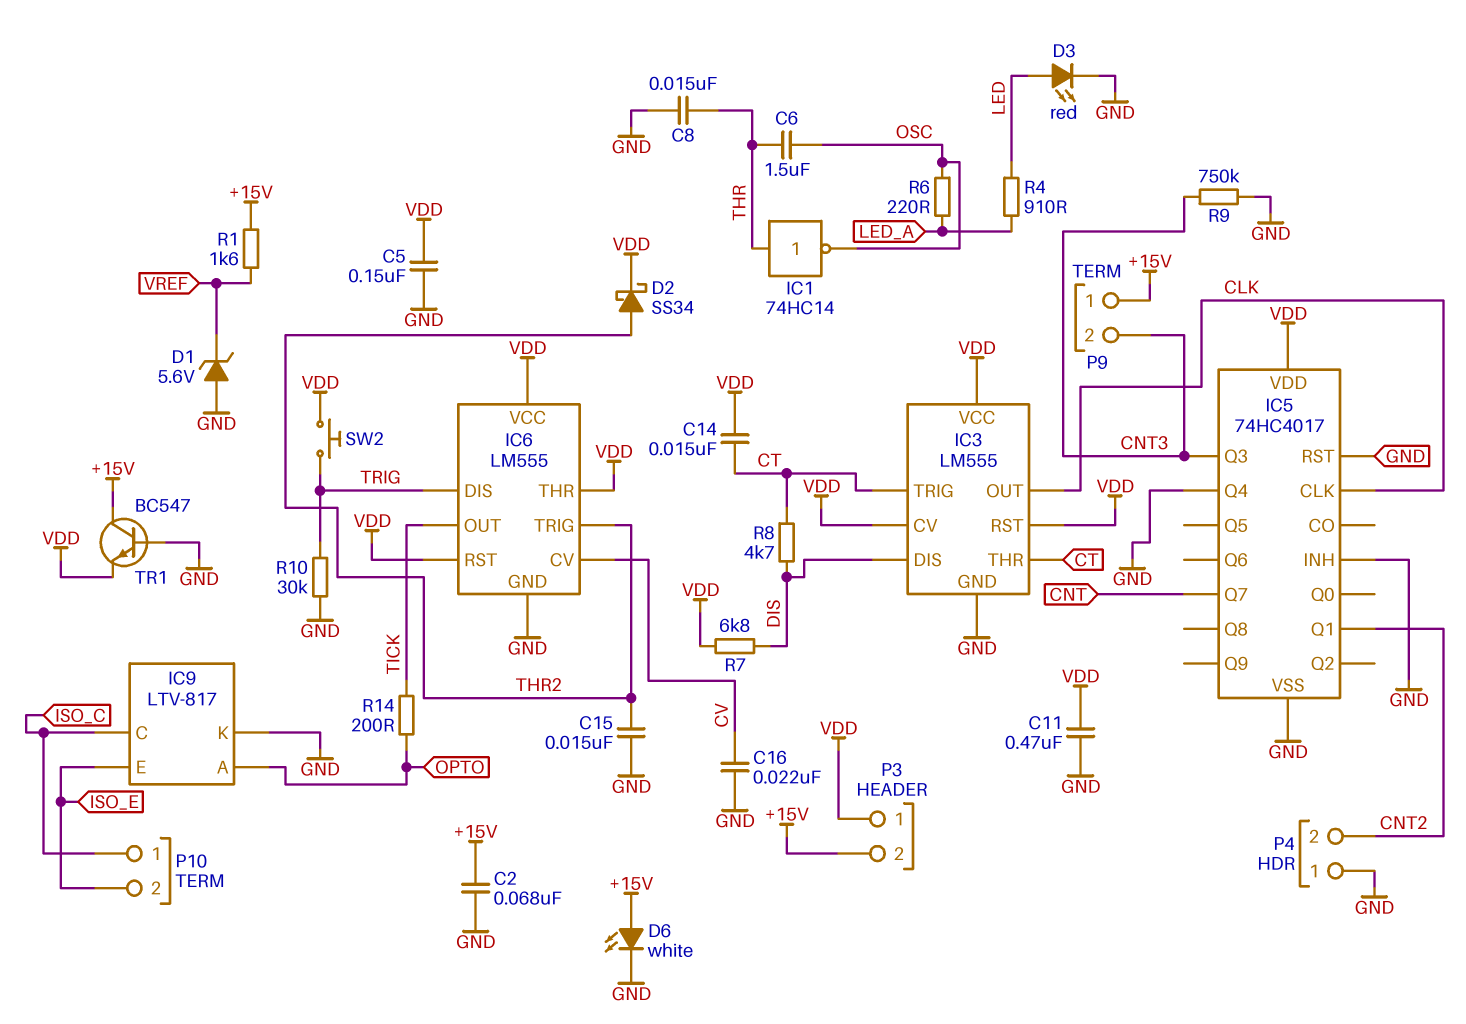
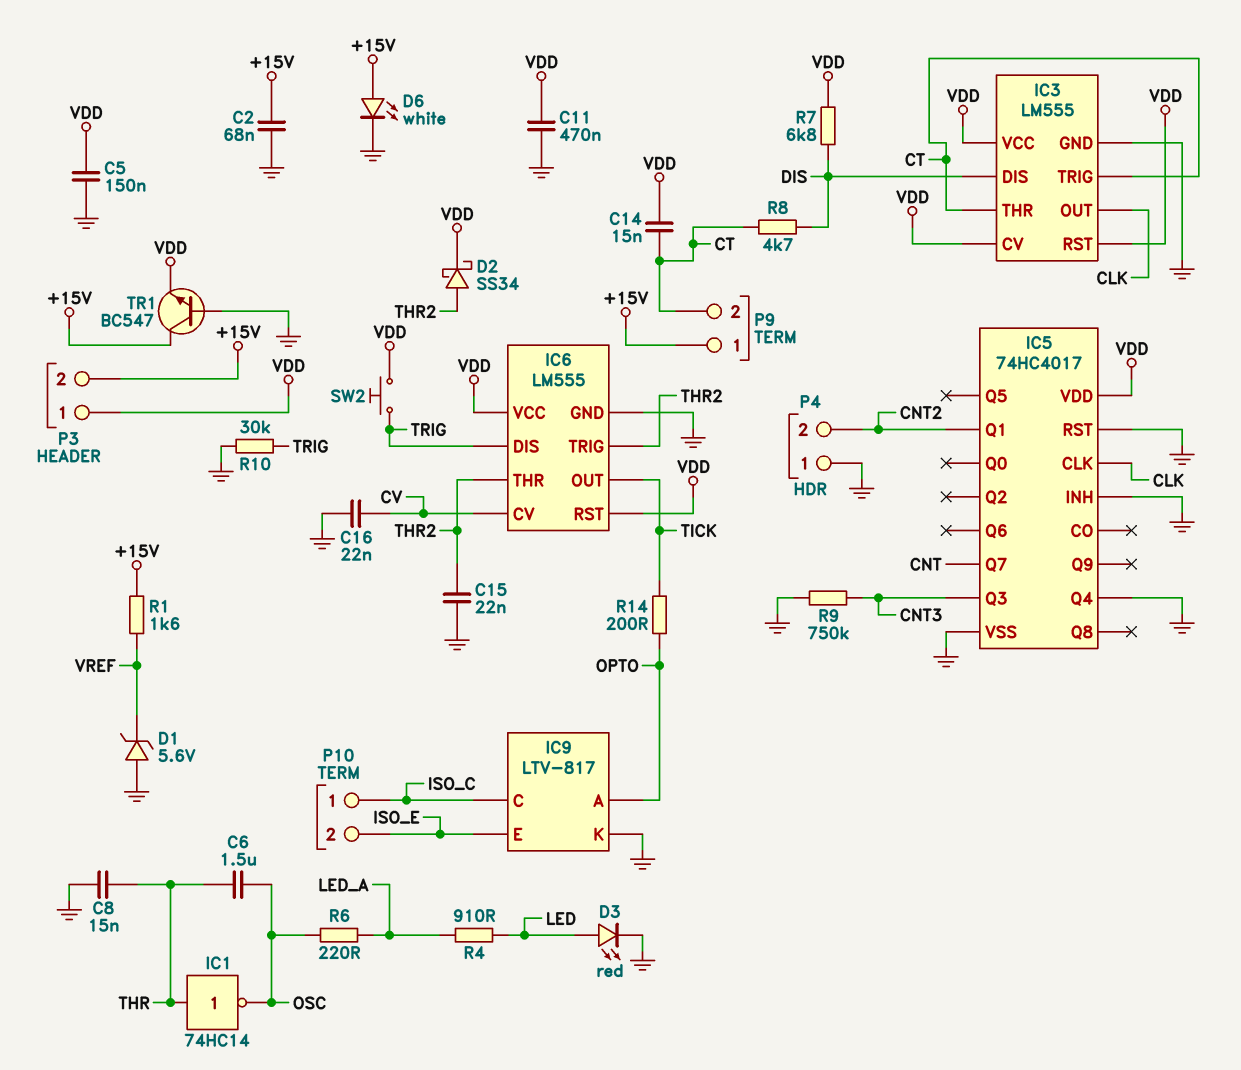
C15: 15nF (GND, THR2) -> 22nF (GND, THR2)
IC6 pin THR: VDD -> THR2
P9 pin 2: CNT3 -> CT

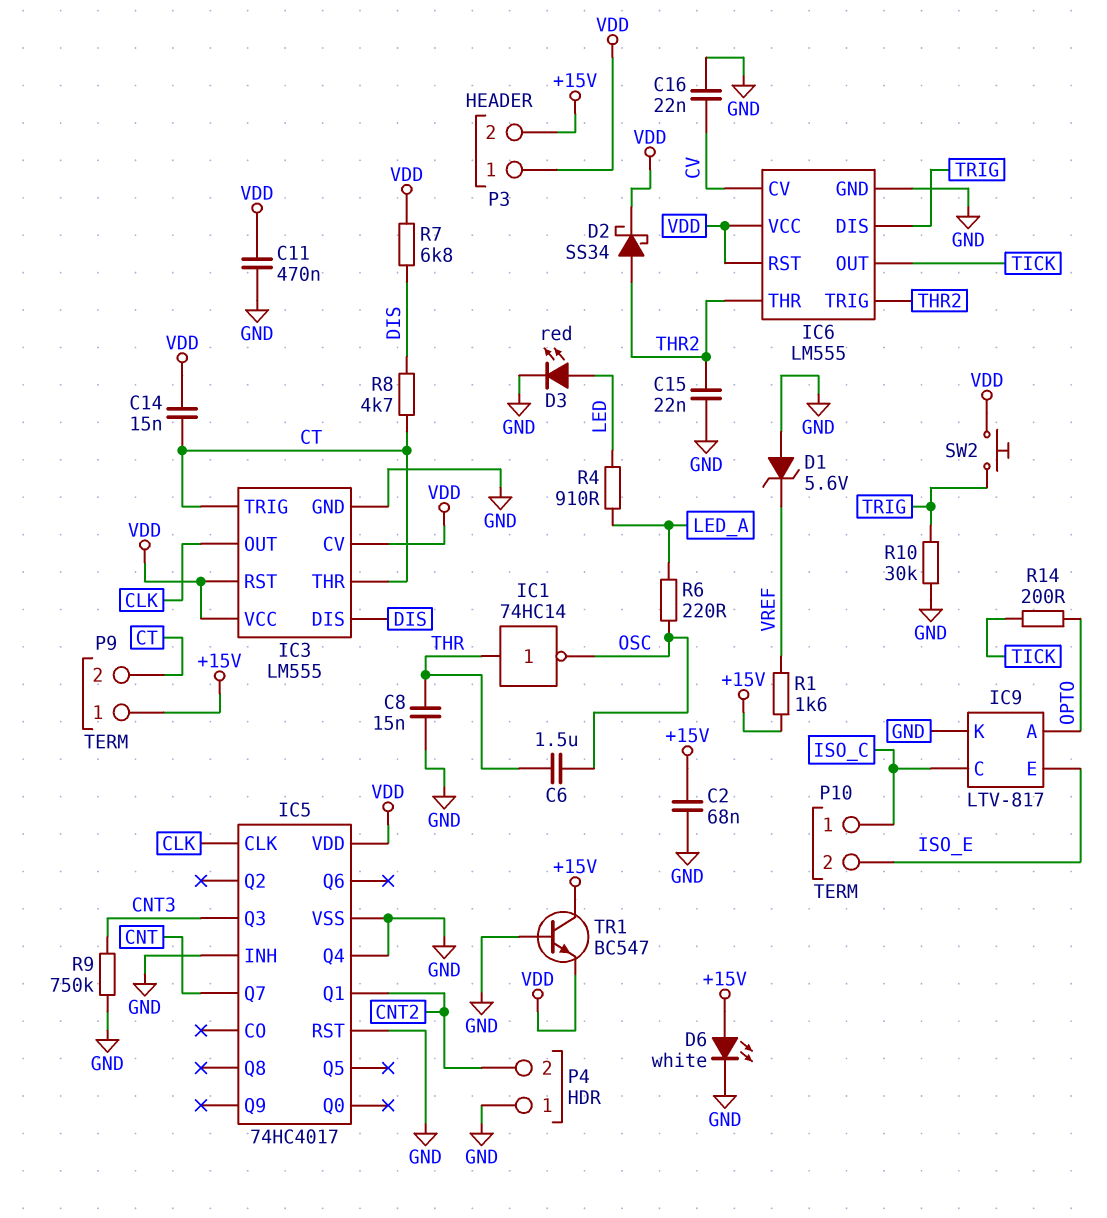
C5: 150nF (GND, VDD) -> none

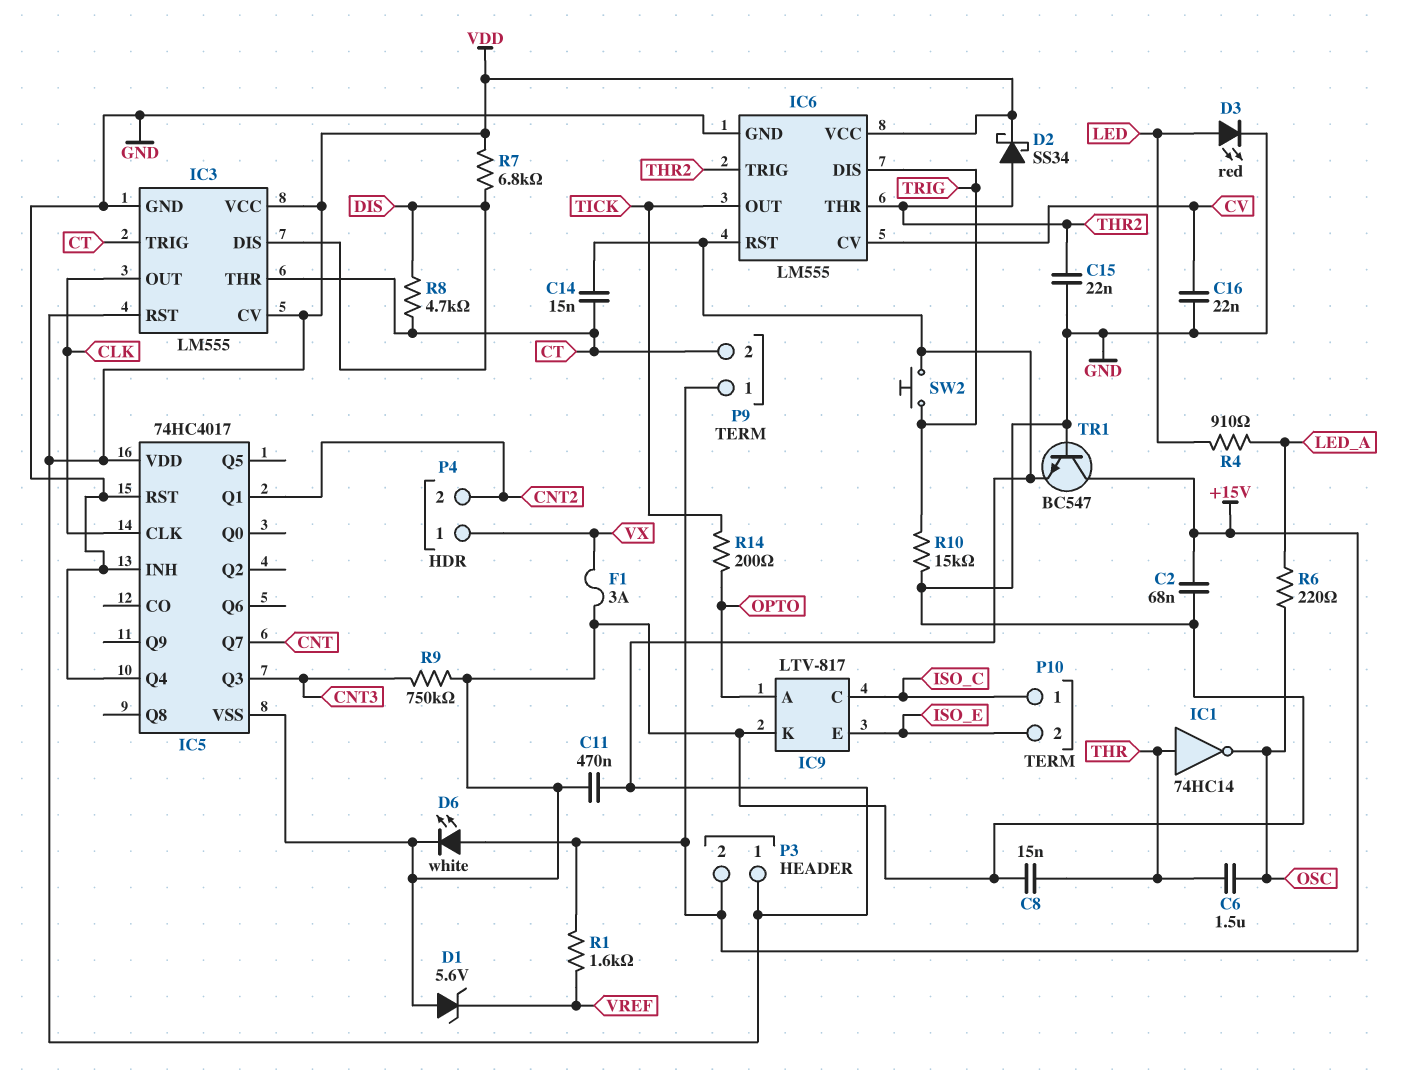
F1: none -> 3A (GND, VX)
P4 pin 1: GND -> VX
R10: 30k (GND, TRIG) -> 15k (GND, TRIG)

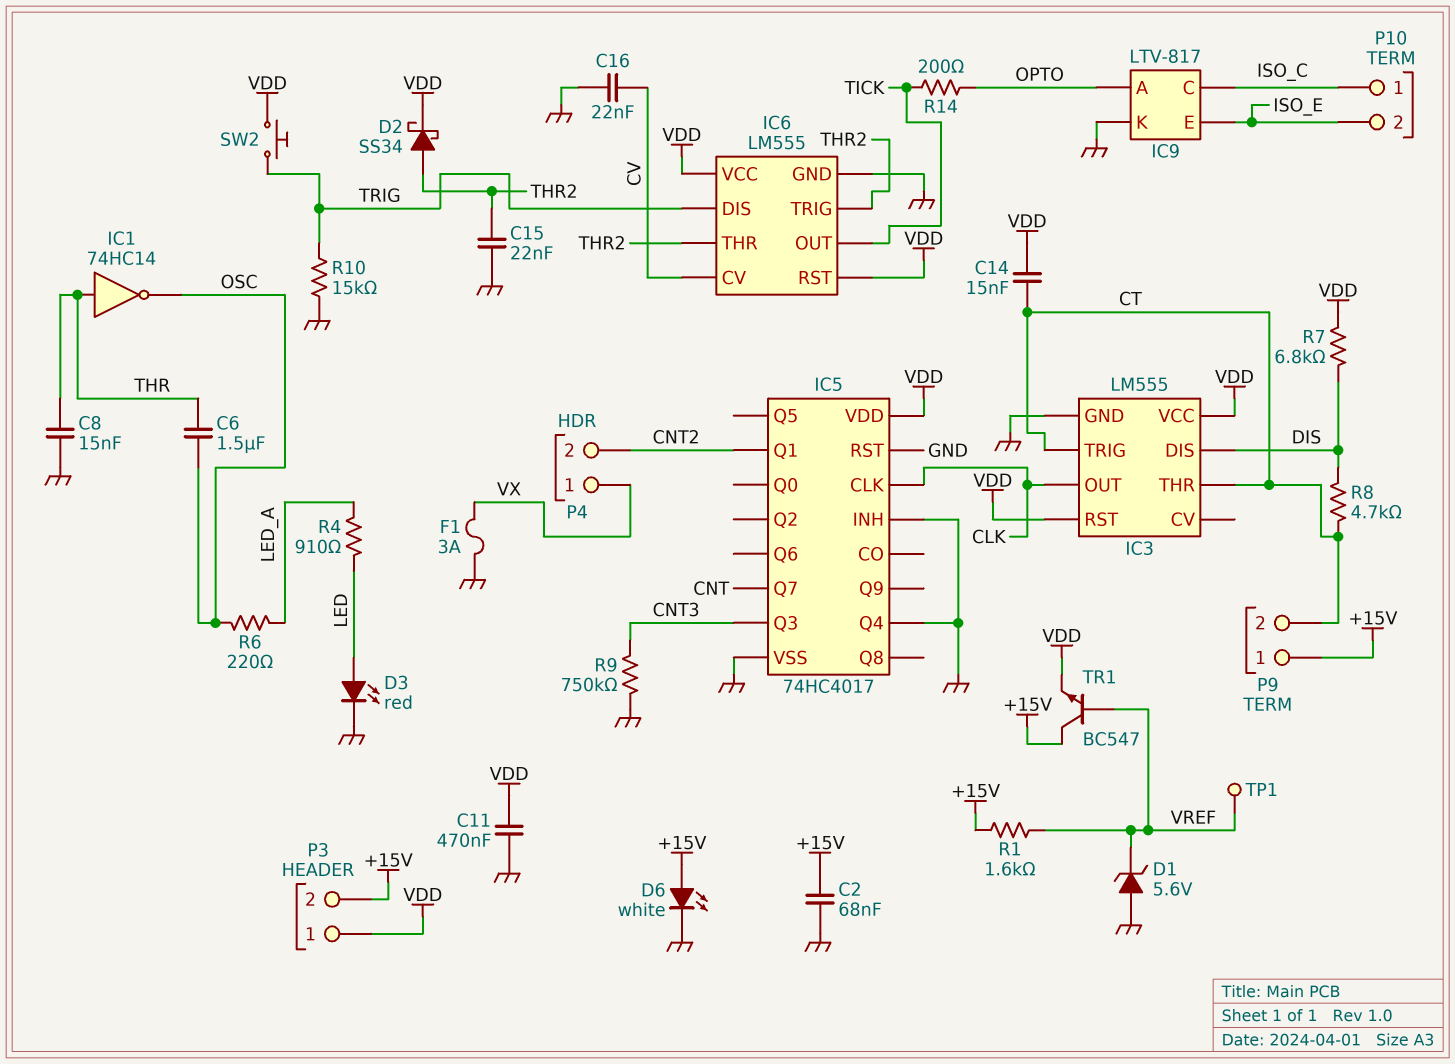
IC3 pin CV: VDD -> none
TP1: none -> test point (VREF)
TR1: NPN BC547 (B GND, C +15V, E VDD) -> NPN BC547 (B VREF, C +15V, E VDD)

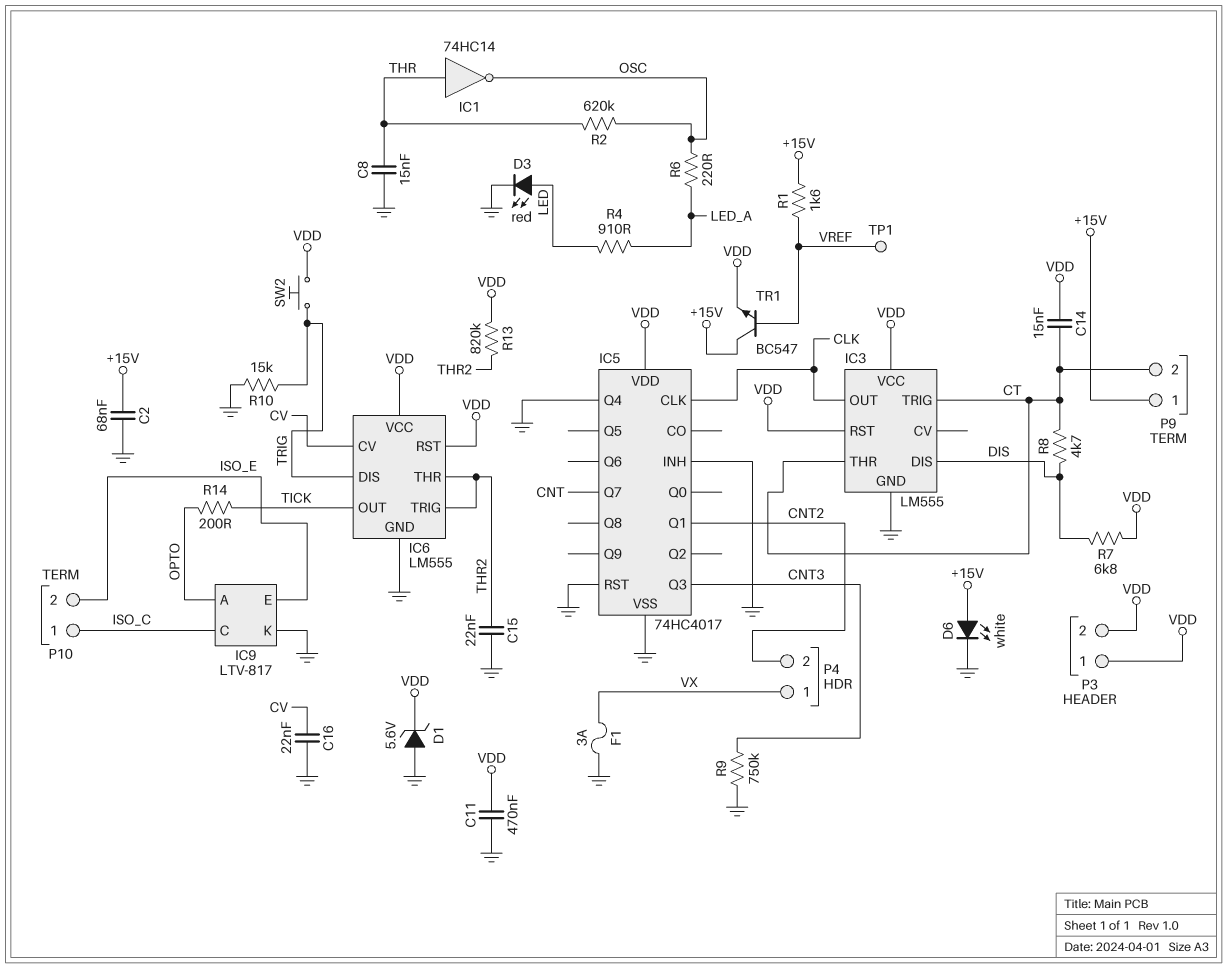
C6: 1.5uF (OSC, THR) -> none
D1: zener 5.6V (A GND, K VREF) -> zener 5.6V (A GND, K VDD)
D2: schottky SS34 (A THR2, K VDD) -> none
P3 pin 2: +15V -> VDD
R2: none -> 620k (OSC, THR)
R13: none -> 820k (THR2, VDD)

